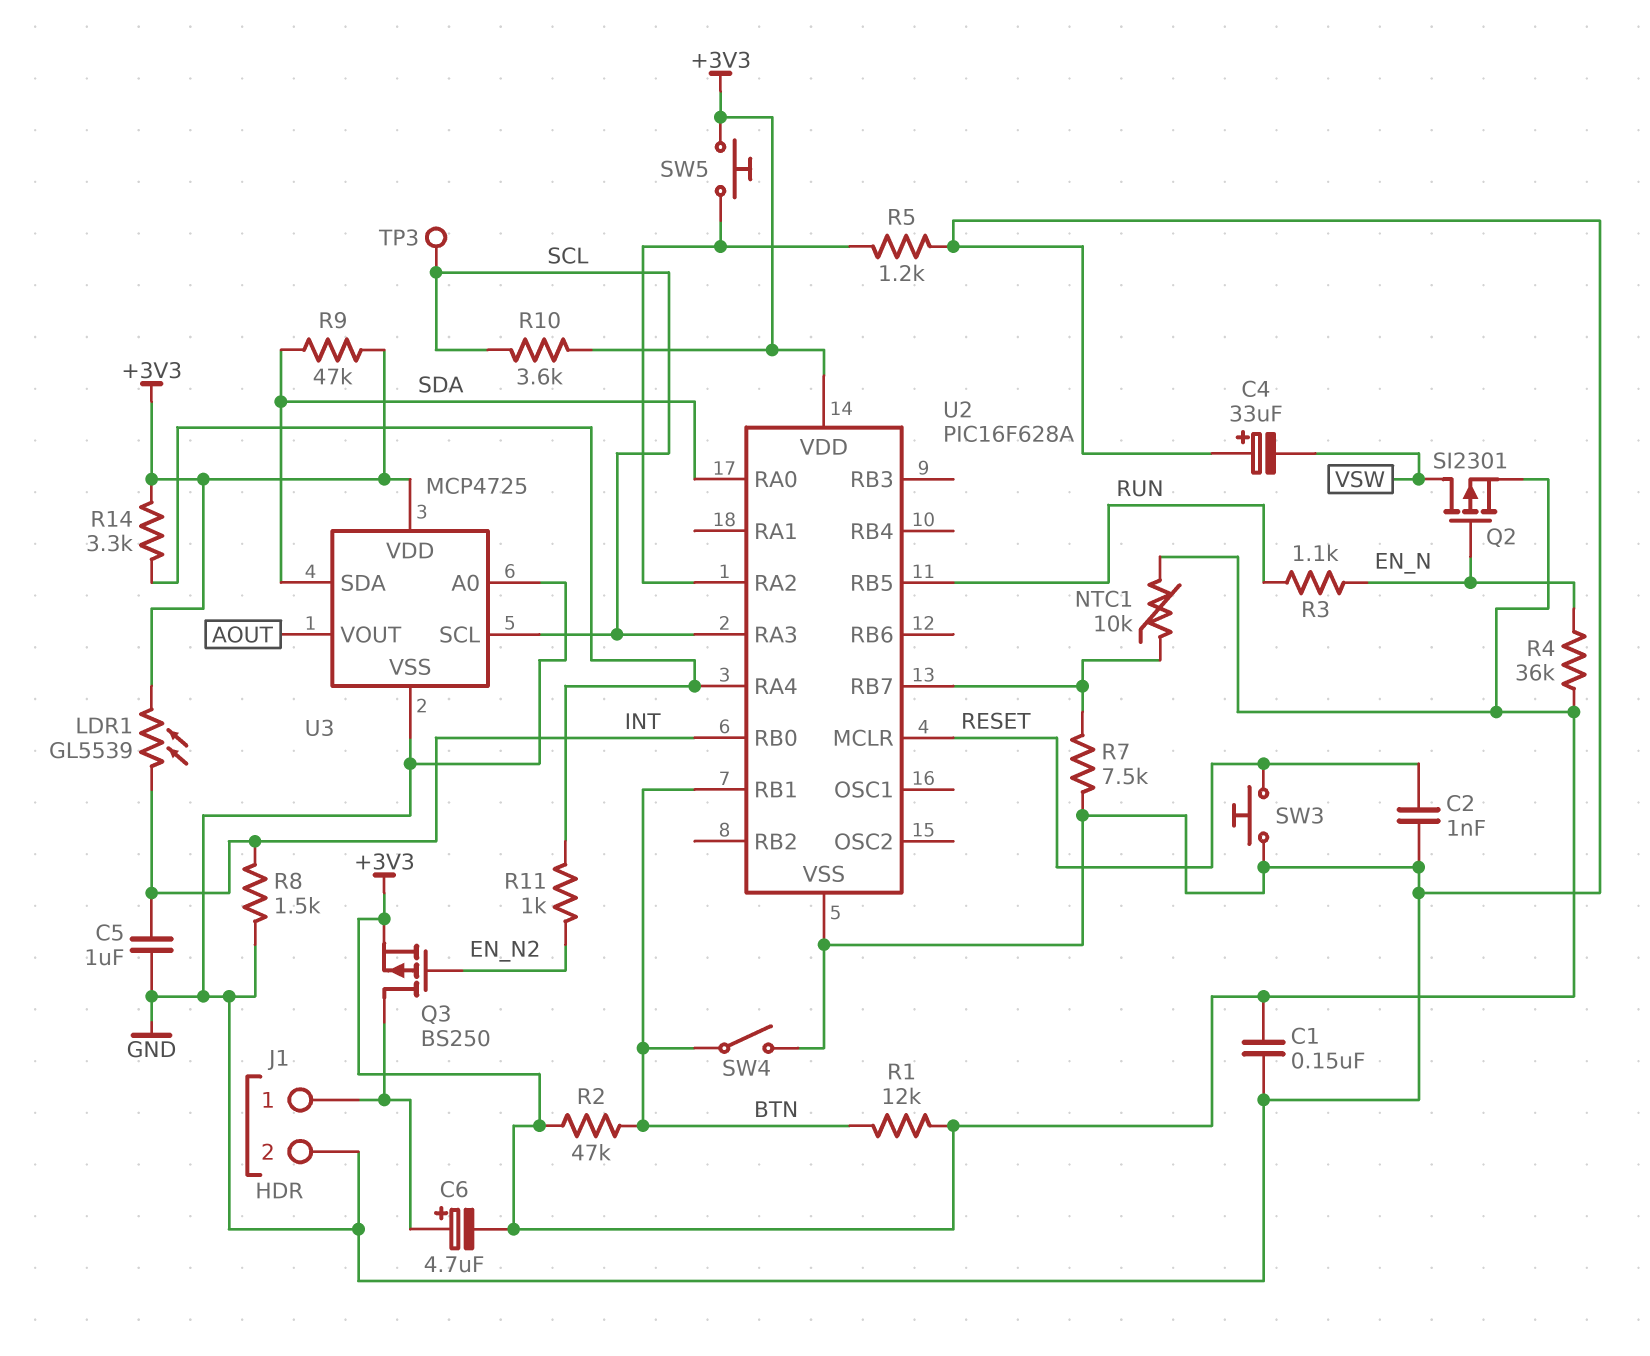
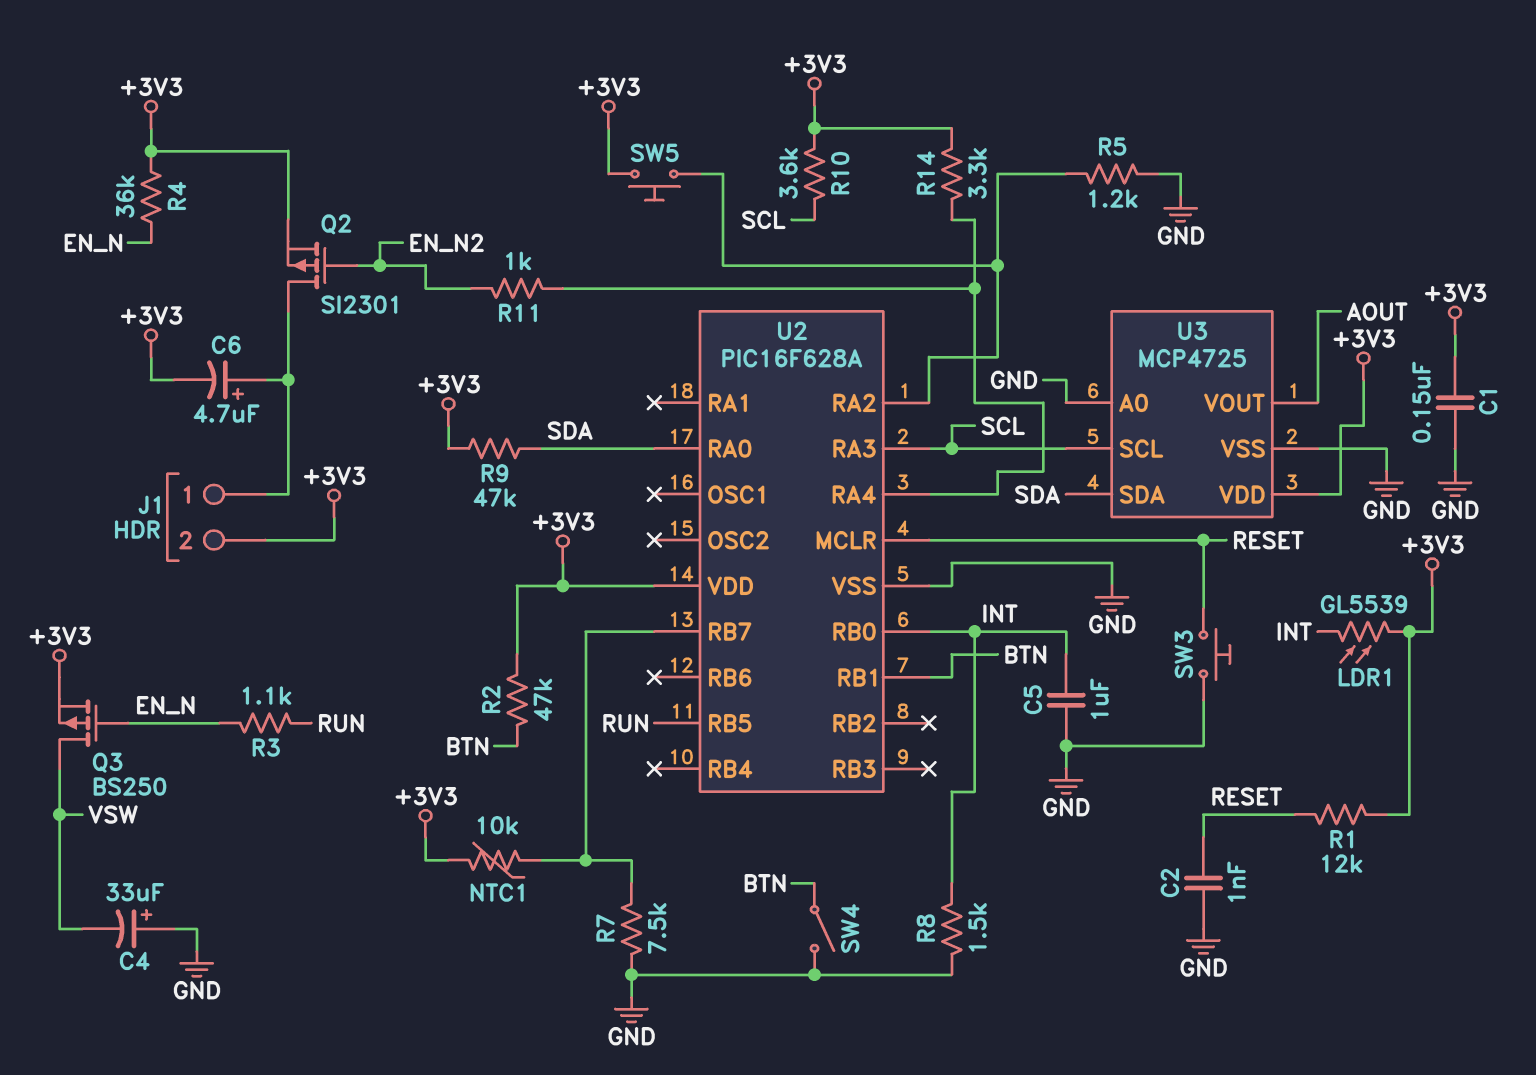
J1 pin 2: GND -> +3V3
Q2: PMOS SI2301 (G EN_N, D VSW, S +3V3) -> PMOS SI2301 (G EN_N2, D J1/1, S +3V3)
Q3: PMOS BS250 (G EN_N2, D J1/1, S +3V3) -> PMOS BS250 (G EN_N, D VSW, S +3V3)
R1: 12k (+3V3, BTN) -> 12k (+3V3, RESET)
TP3: test point (SCL) -> none

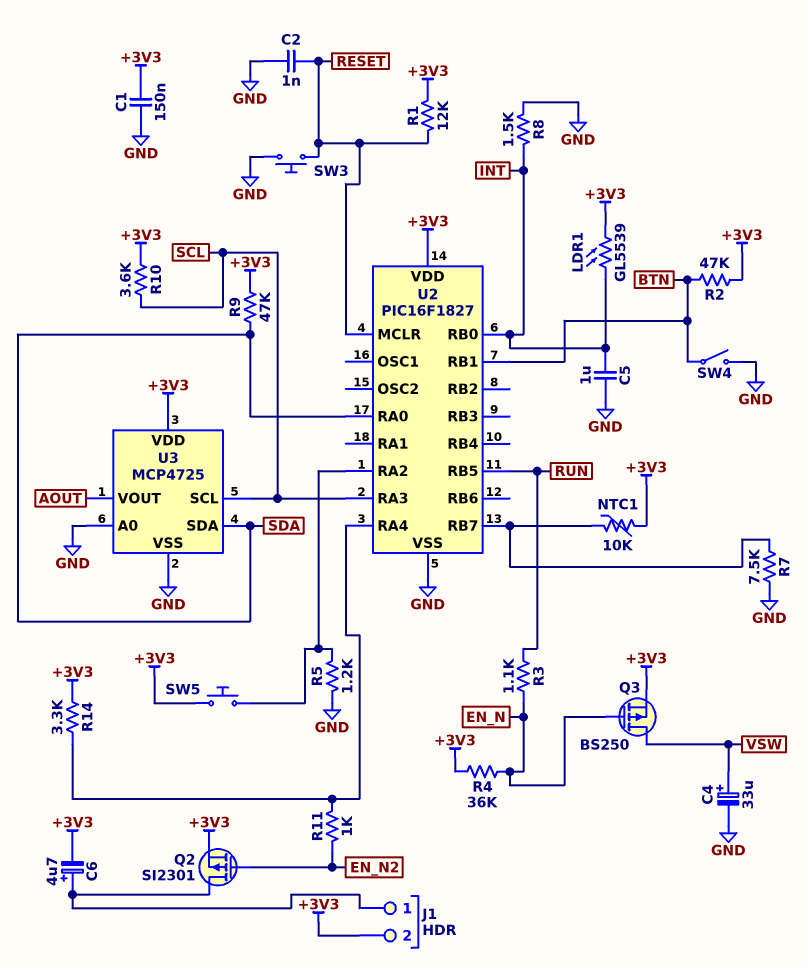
C4: 33uF (plus GND, minus VSW) -> 33uF (plus VSW, minus GND)
U2: PIC16F628A -> PIC16F1827

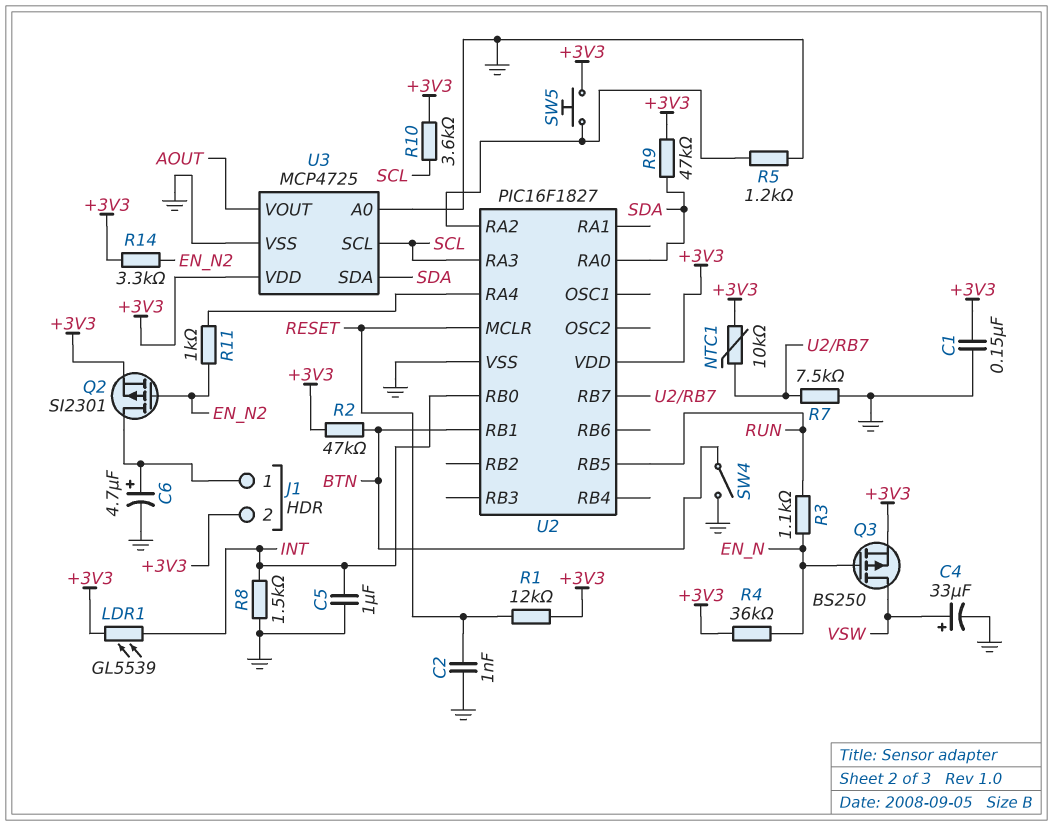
C6: 4.7uF (plus J1/1, minus +3V3) -> 4.7uF (plus J1/1, minus GND)
R14: 3.3k (+3V3, U2/RA4) -> 3.3k (+3V3, EN_N2)
SW3: button (GND, RESET) -> none

